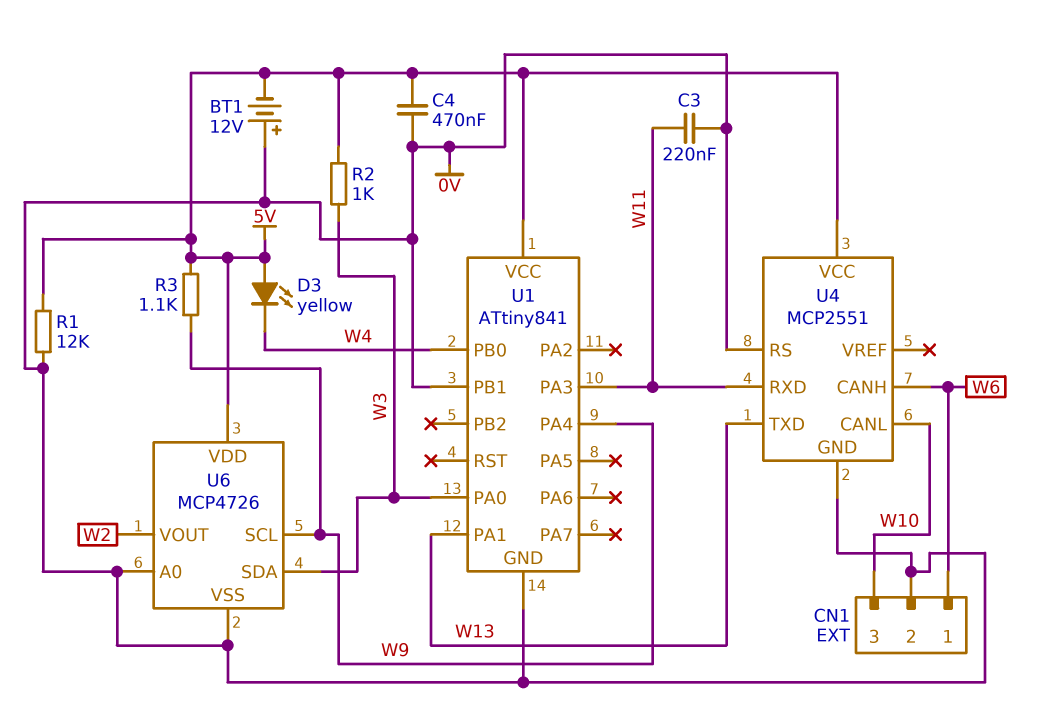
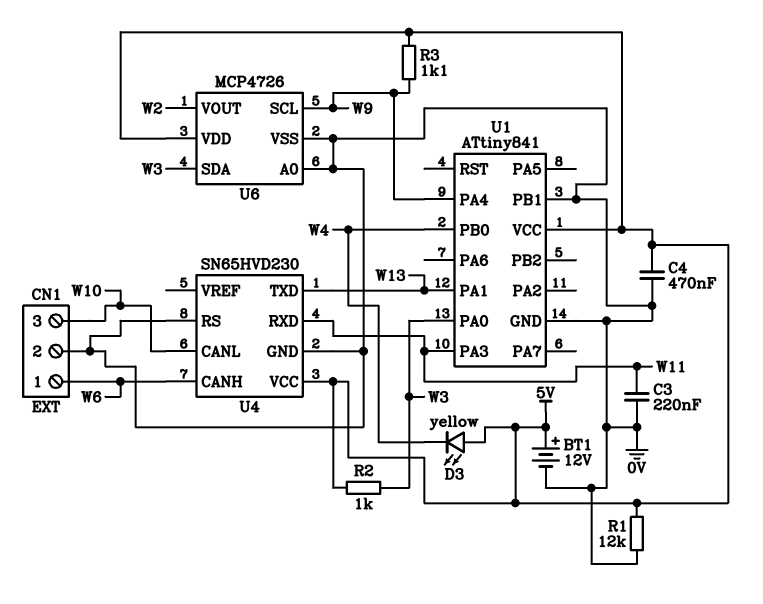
BT1: 12V (plus 0V, minus 5V) -> 12V (plus 5V, minus 0V)
U4: MCP2551 -> SN65HVD230

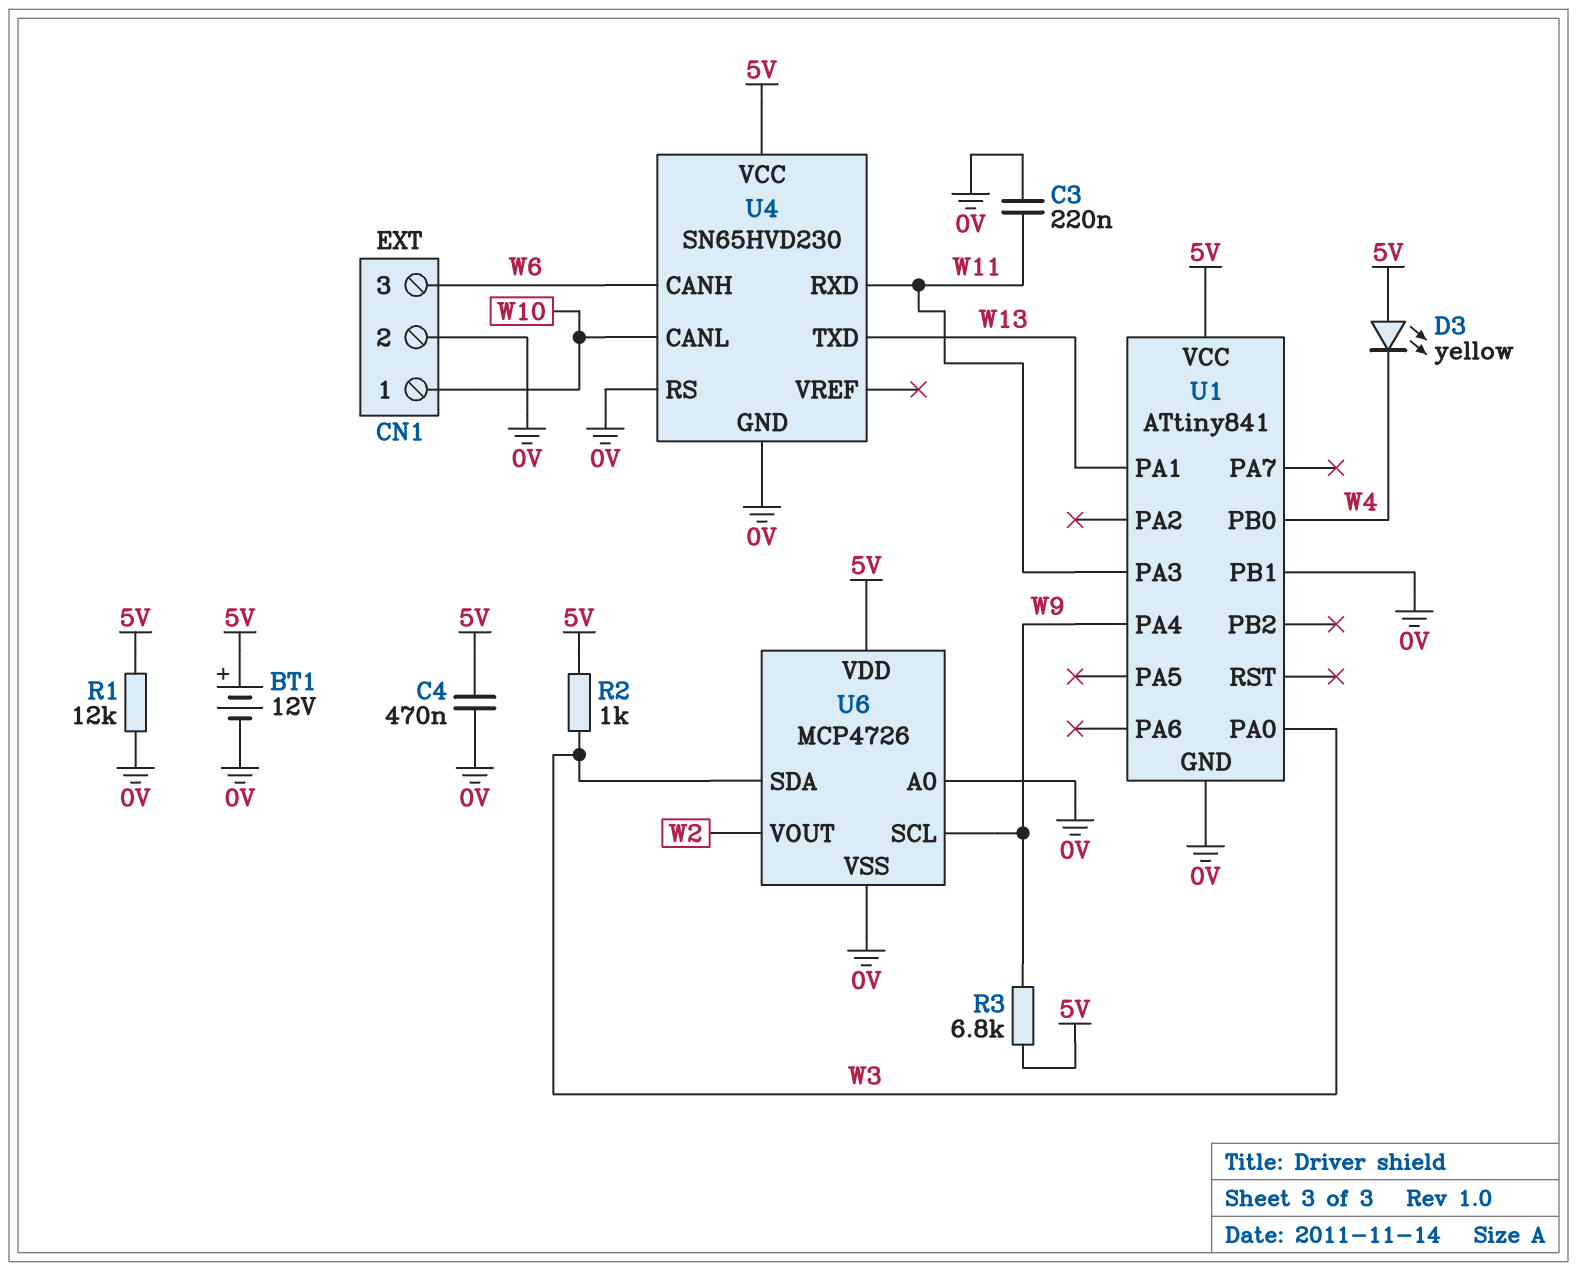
CN1 pin 1: W6 -> W10
CN1 pin 3: W10 -> W6
R3: 1.1k (5V, W9) -> 6.8k (5V, W9)

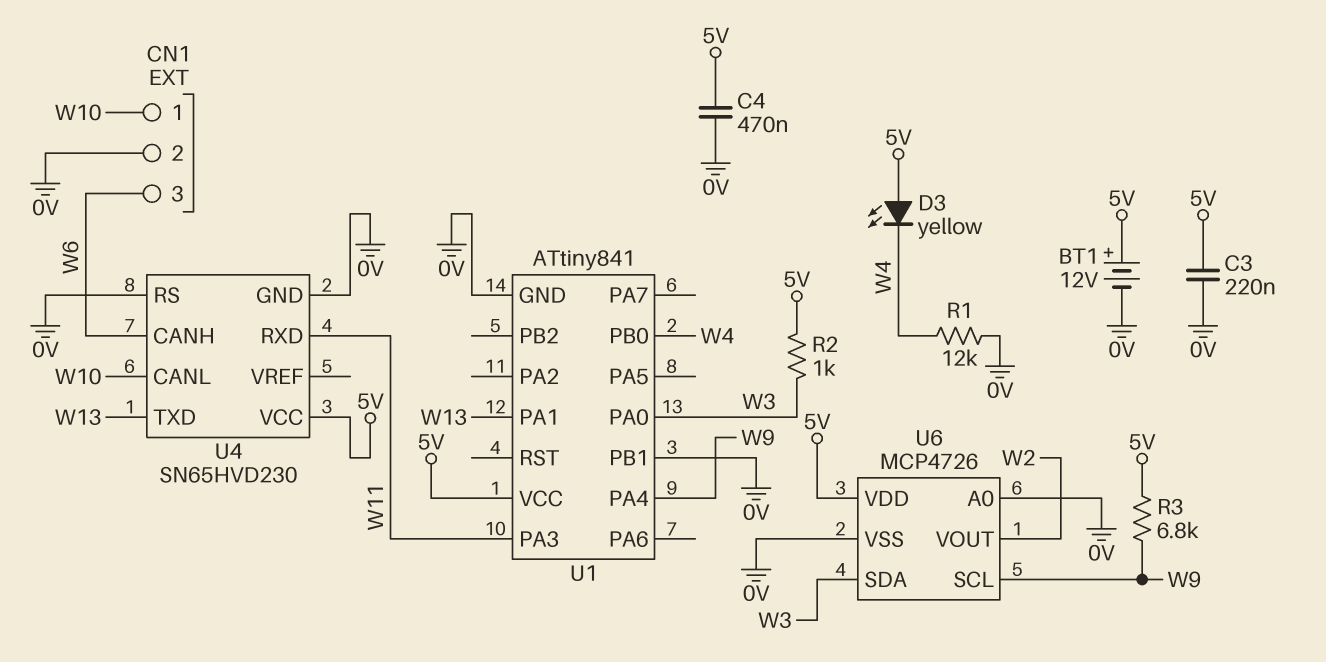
C3: 220nF (0V, W11) -> 220nF (0V, 5V)
R1: 12k (0V, 5V) -> 12k (0V, W4)

